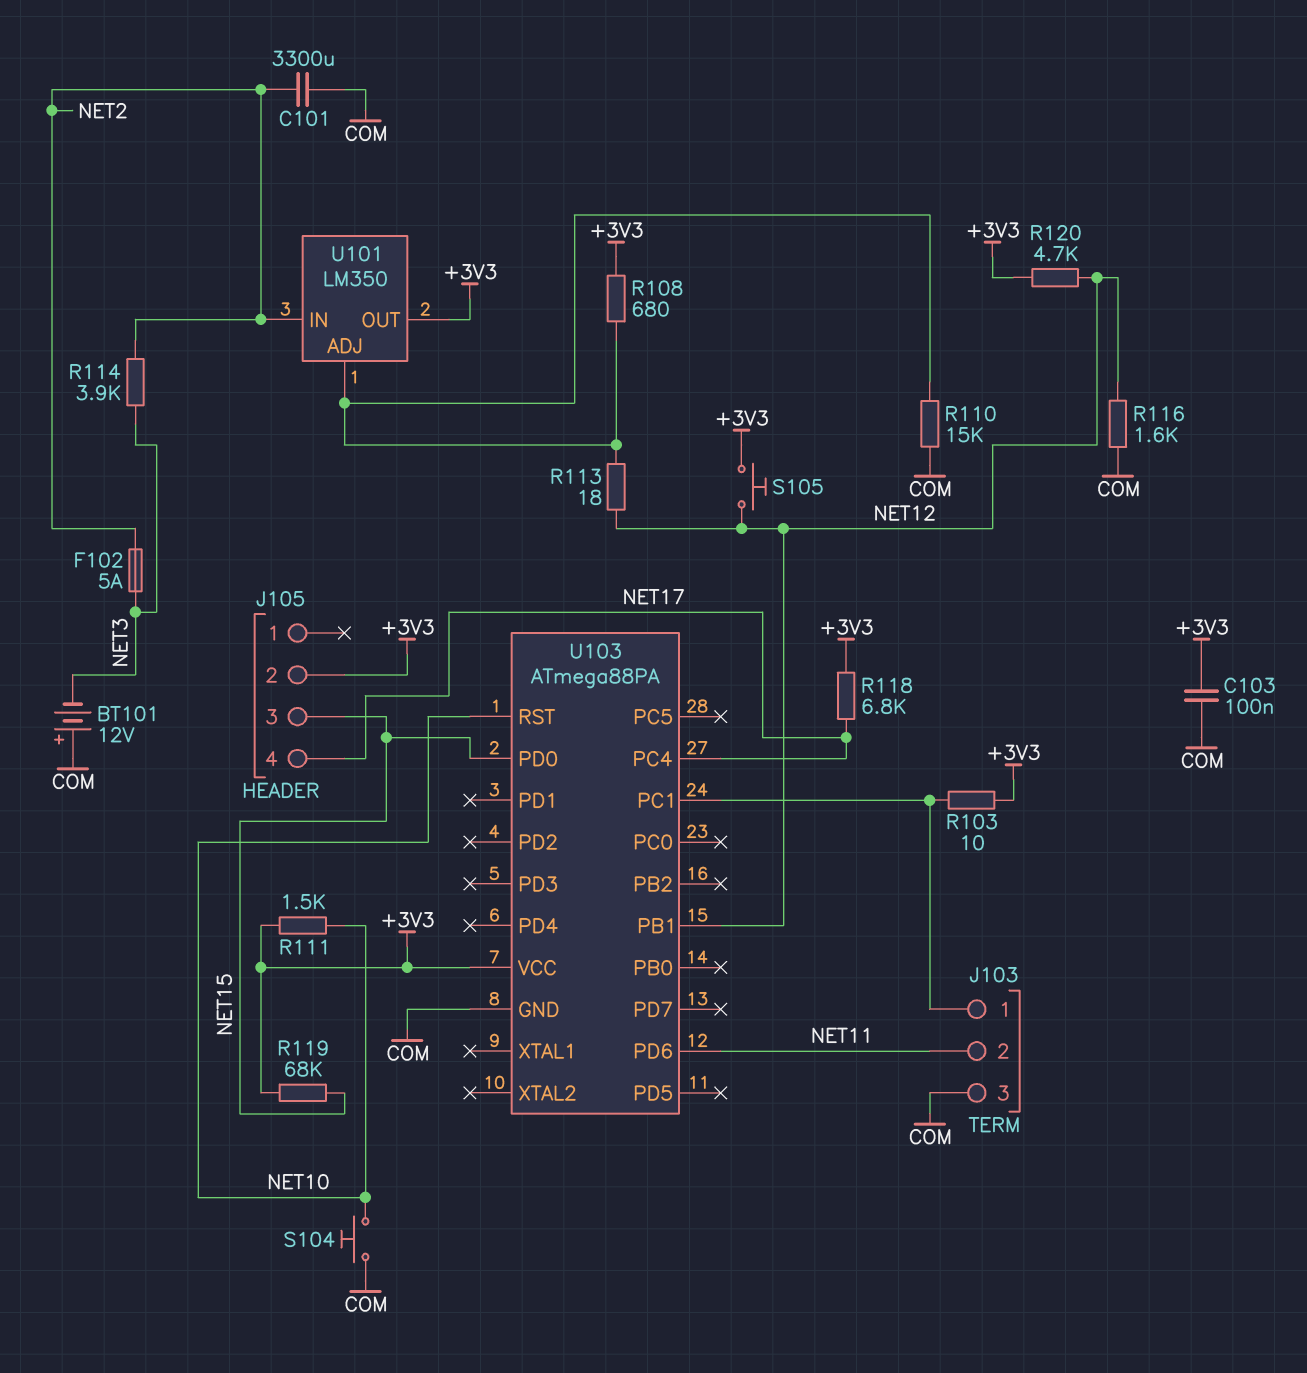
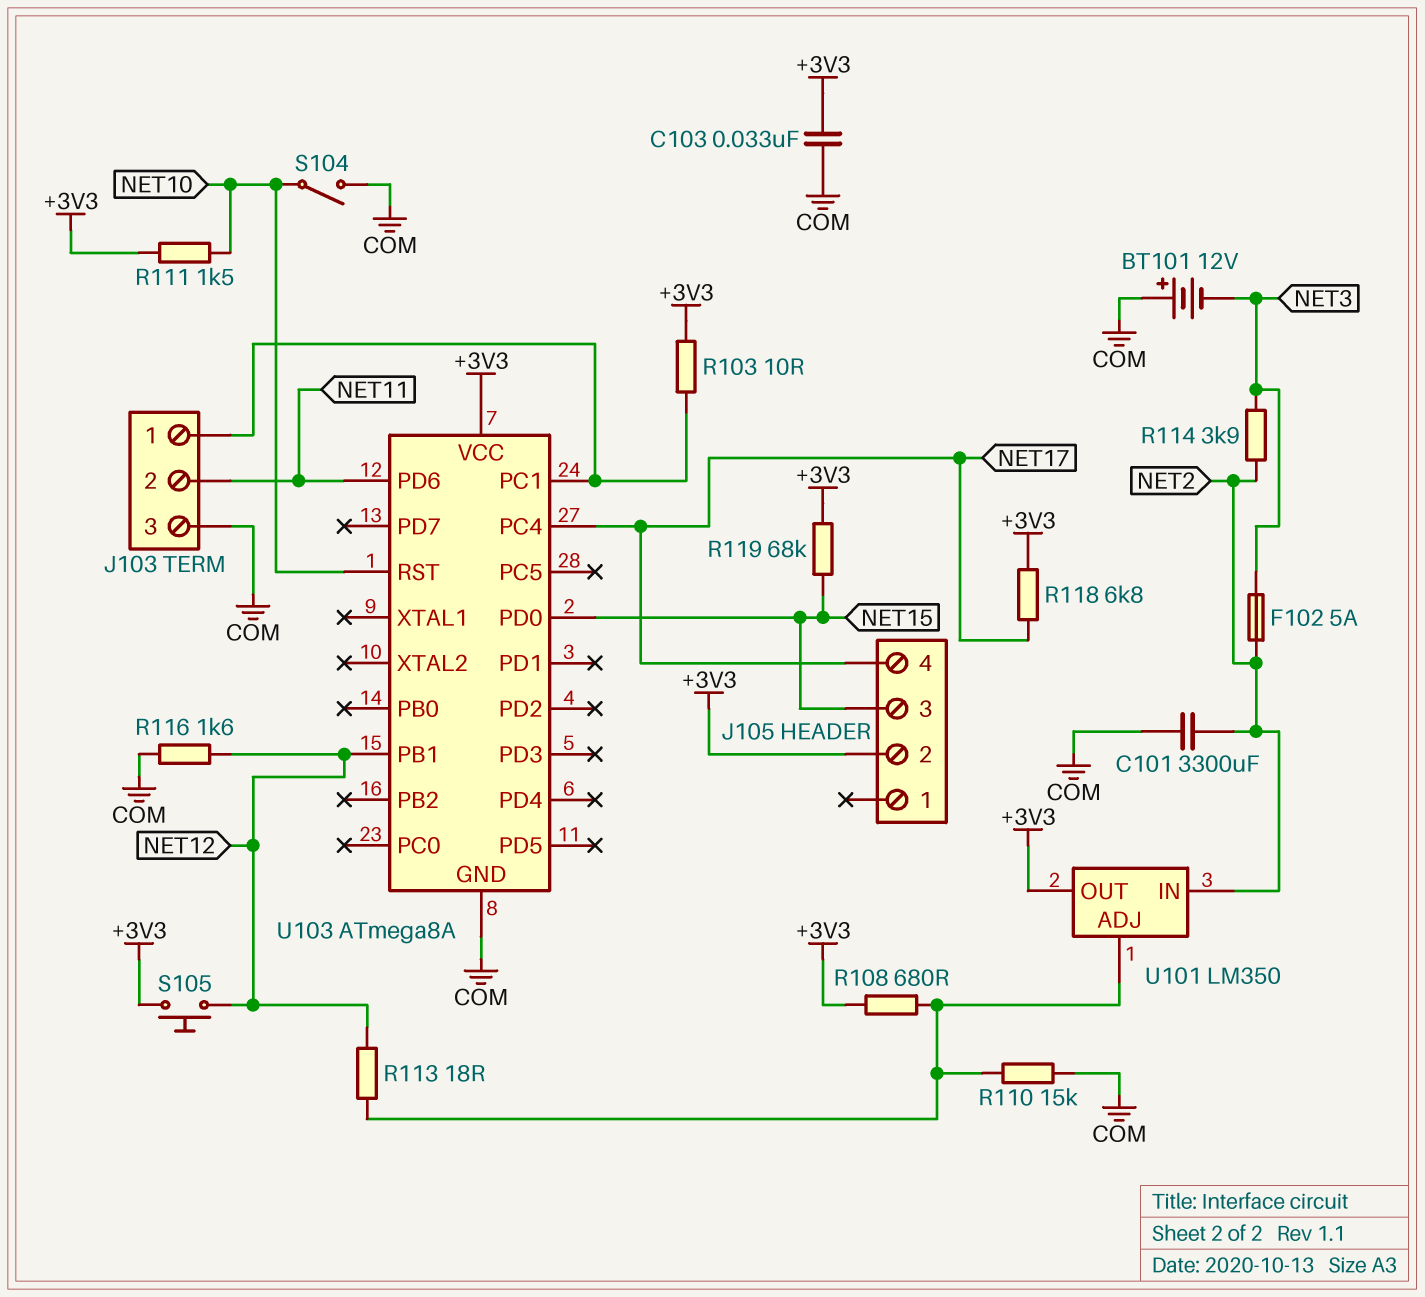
C103: 100nF (+3V3, COM) -> 33nF (+3V3, COM)
R120: 4.7k (+3V3, NET12) -> none
S104: button (COM, NET10) -> switch (COM, NET10)
U103: ATmega88PA -> ATmega8A

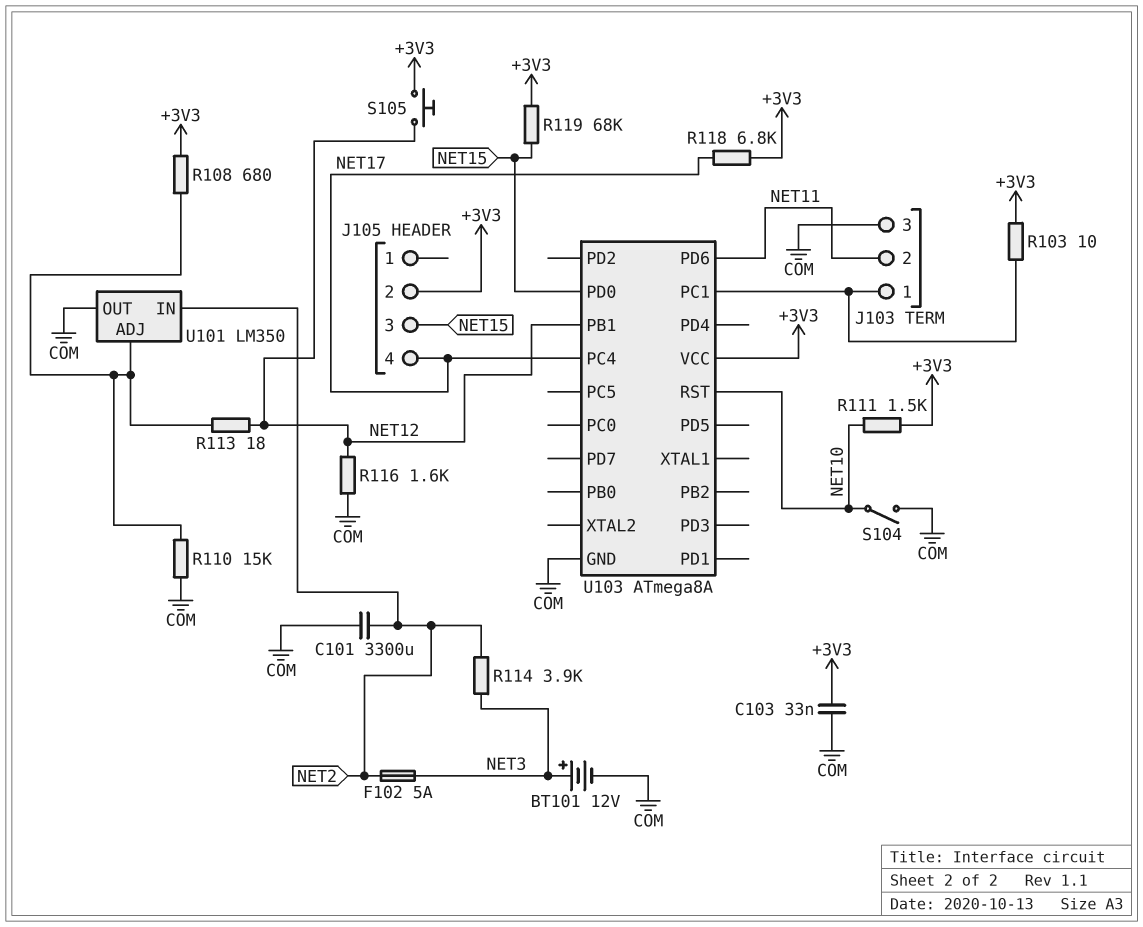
BT101: 12V (plus COM, minus NET3) -> 12V (plus NET3, minus COM)
U101 pin OUT: +3V3 -> COM

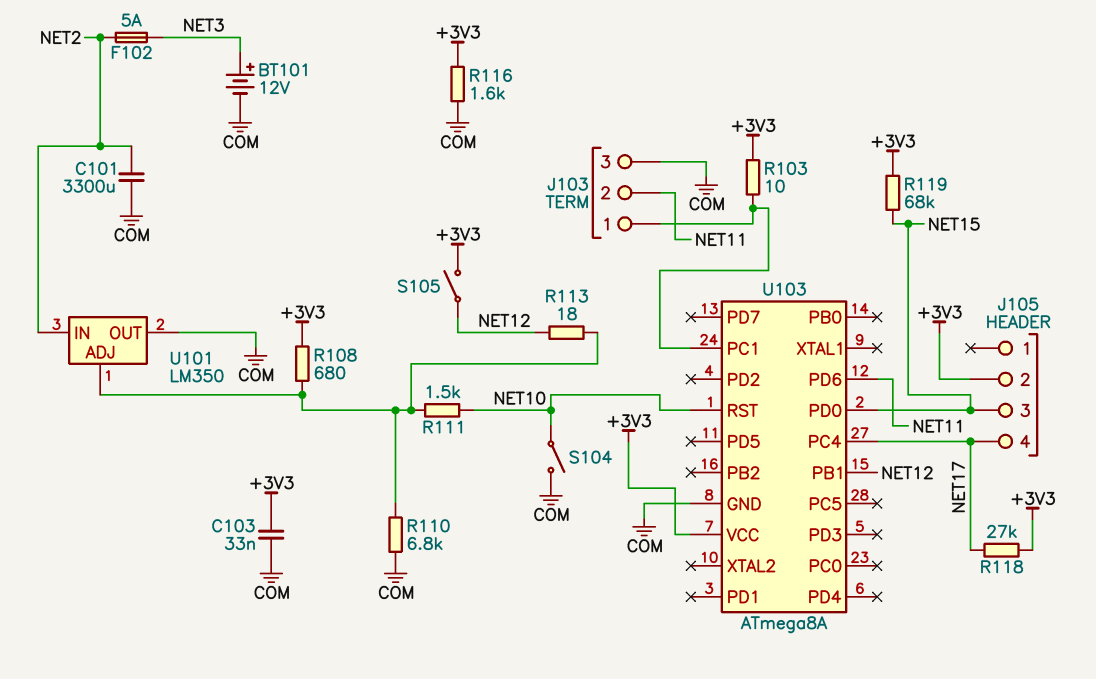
R110: 15k (COM, U101/ADJ) -> 6.8k (COM, U101/ADJ)
R111: 1.5k (+3V3, NET10) -> 1.5k (NET10, U101/ADJ)
R114: 3.9k (NET2, NET3) -> none
R116: 1.6k (COM, NET12) -> 1.6k (+3V3, COM)
R118: 6.8k (+3V3, NET17) -> 27k (+3V3, NET17)
S105: button (+3V3, NET12) -> switch (+3V3, NET12)

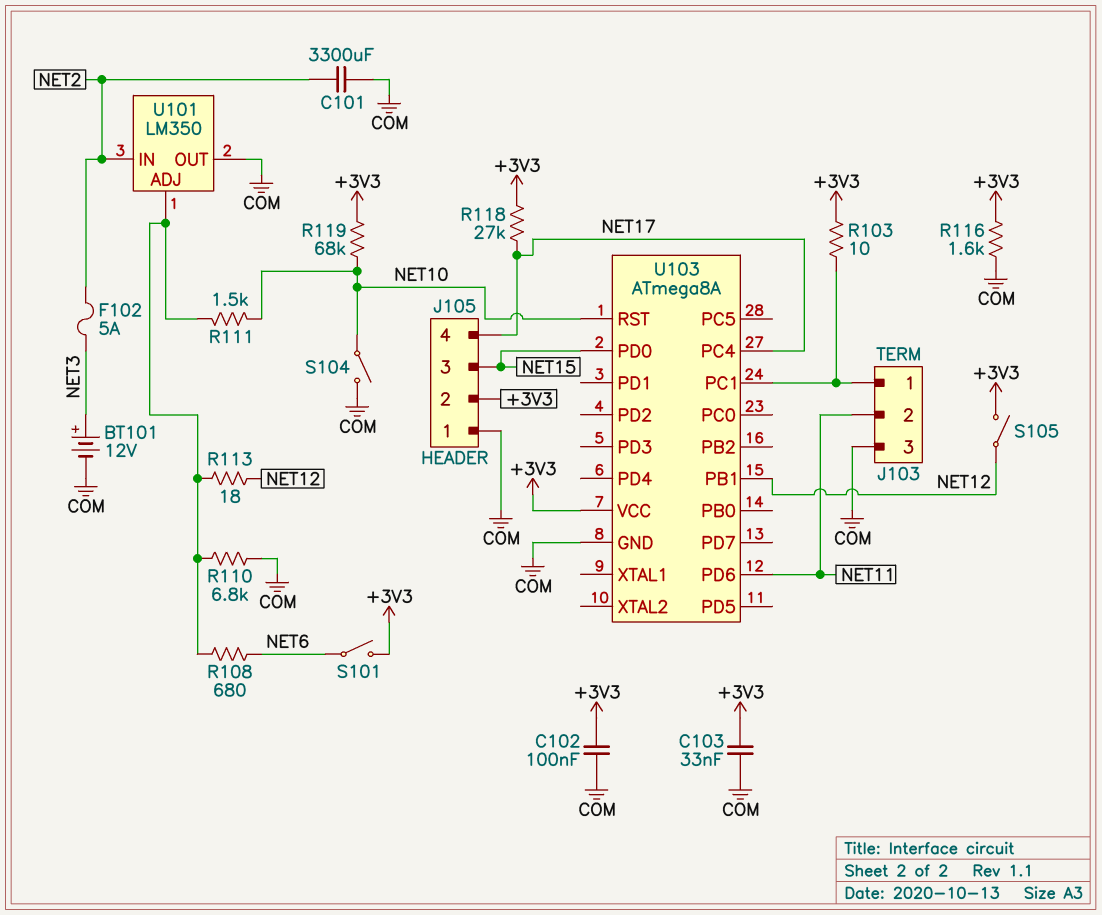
C102: none -> 100nF (+3V3, COM)
J105 pin 1: none -> COM
R108: 680 (+3V3, U101/ADJ) -> 680 (NET6, U101/ADJ)
R119: 68k (+3V3, NET15) -> 68k (+3V3, NET10)
S101: none -> switch (+3V3, NET6)

